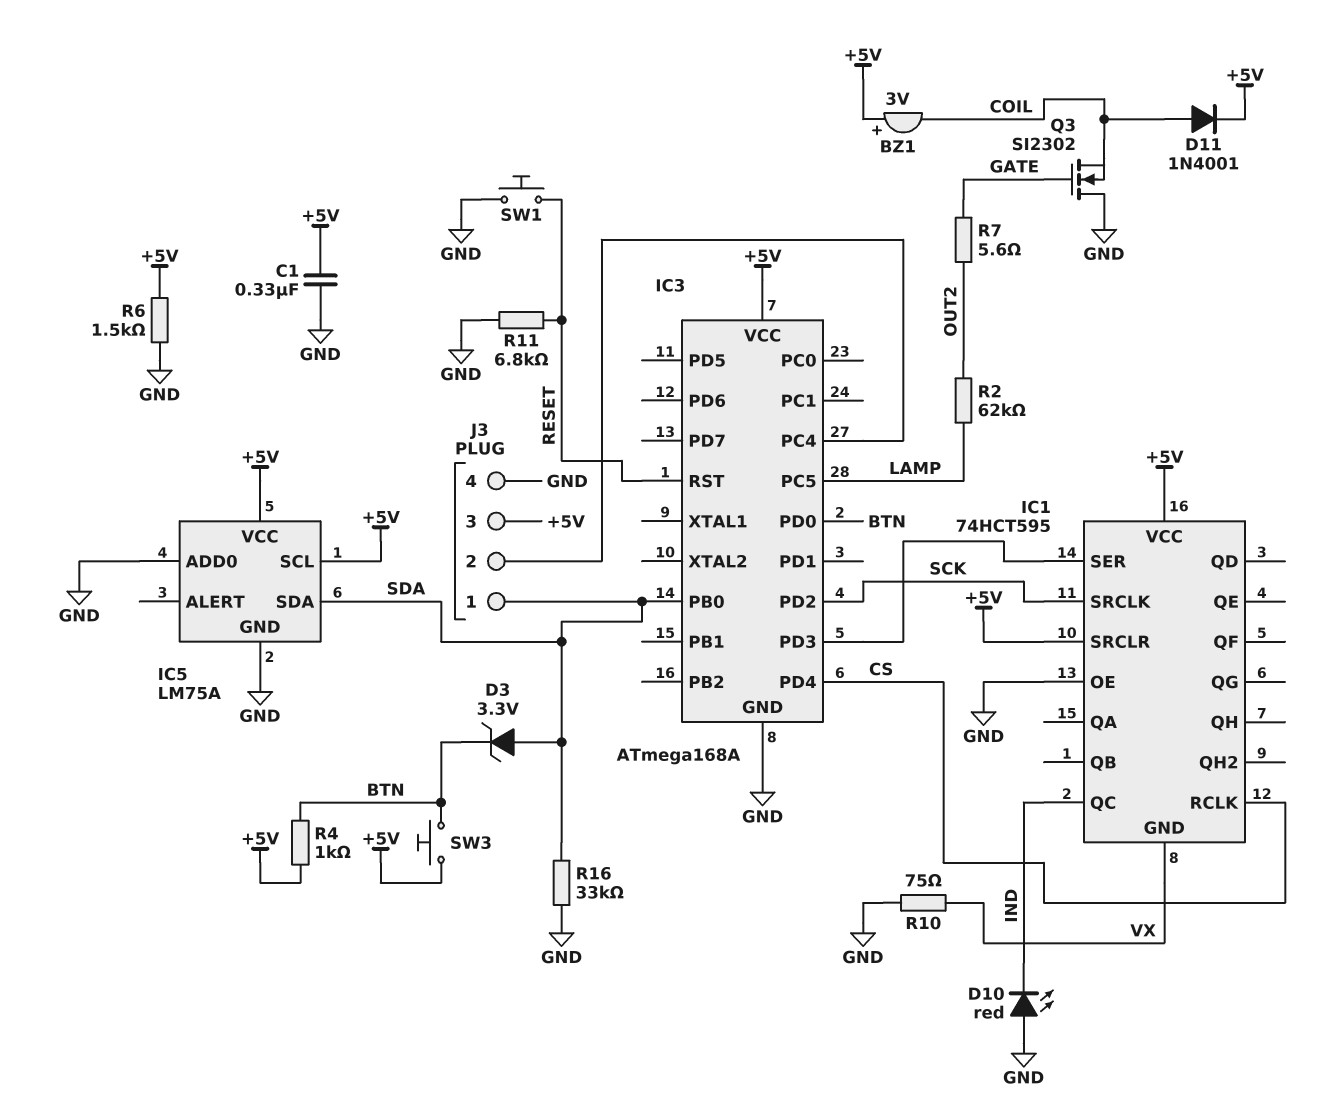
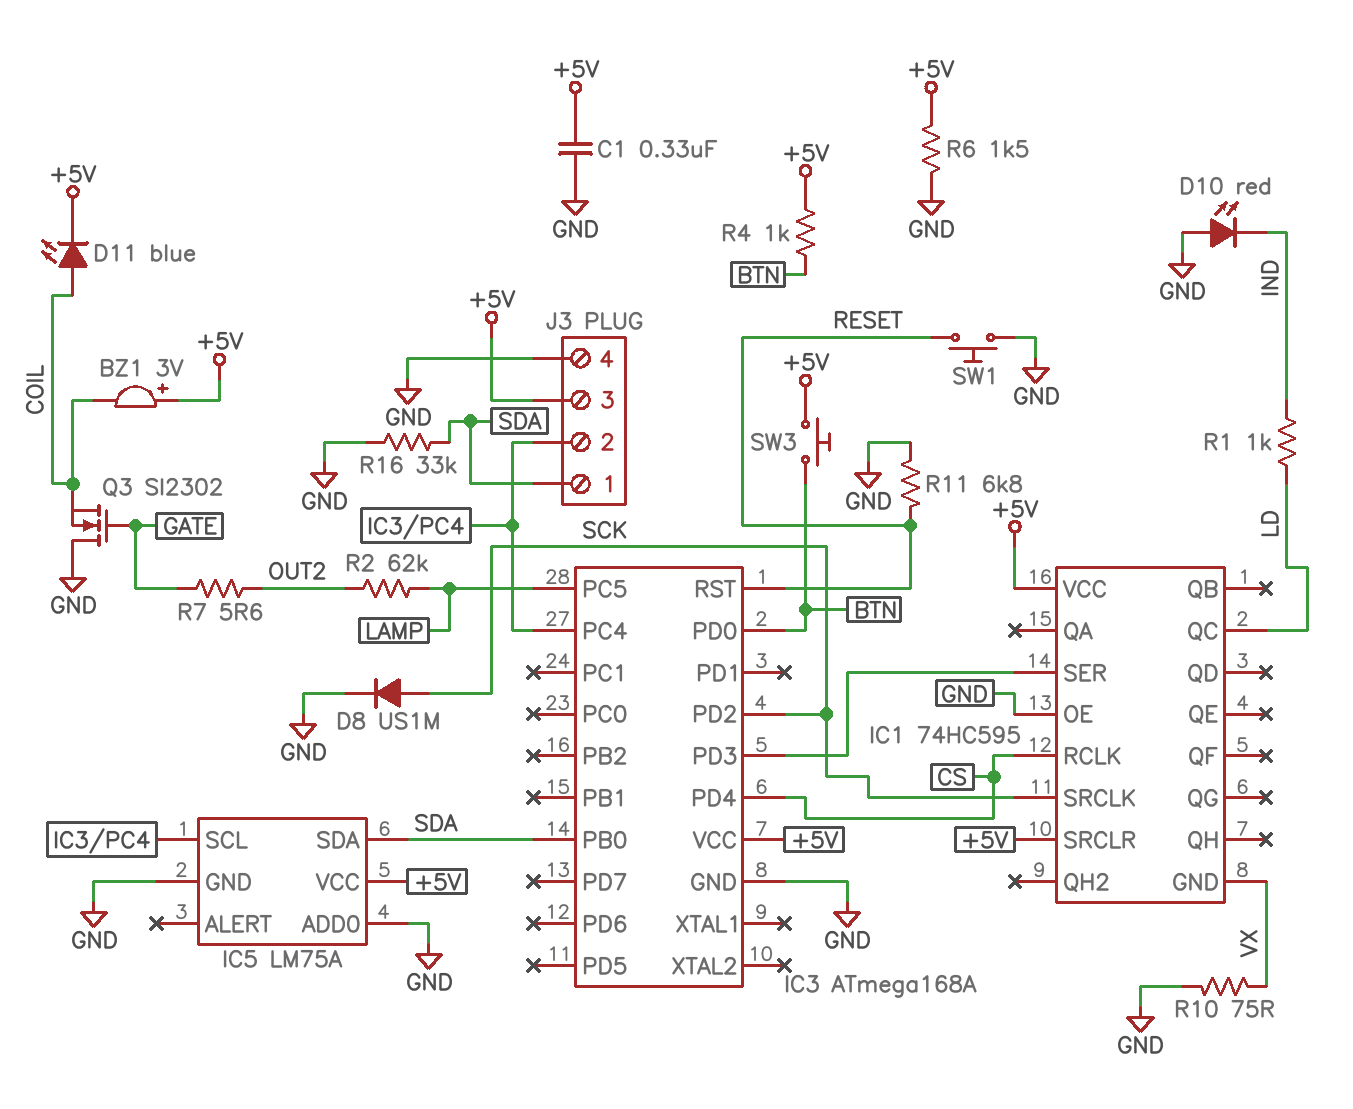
D3: zener 3.3V (A SDA, K BTN) -> none
D8: none -> diode US1M (A SCK, K GND)
D11: diode 1N4001 (A COIL, K +5V) -> LED blue (A COIL, K +5V)
IC1: 74HCT595 -> 74HC595
IC1 pin QC: IND -> LD
IC5 pin SCL: +5V -> IC3/PC4
R1: none -> 1k (IND, LD)

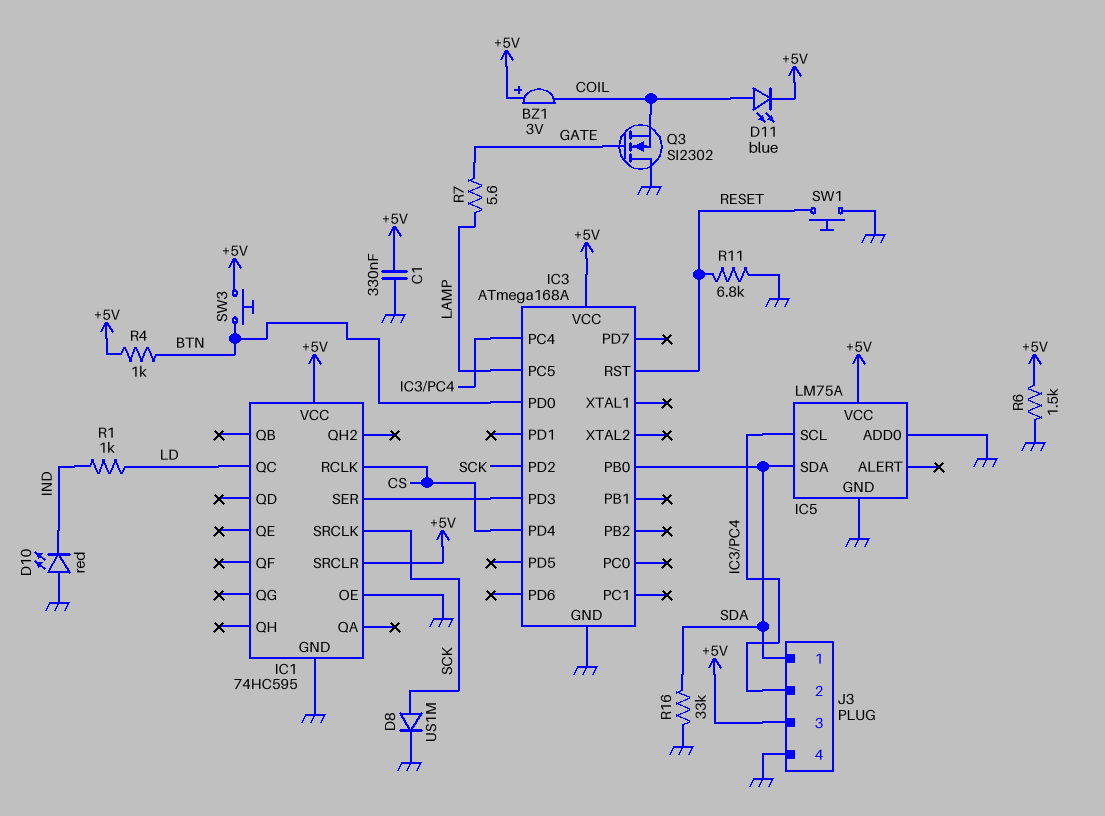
IC1 pin GND: VX -> GND
R2: 62k (LAMP, OUT2) -> none
R7: 5.6 (GATE, OUT2) -> 5.6 (GATE, LAMP)
R10: 75 (GND, VX) -> none

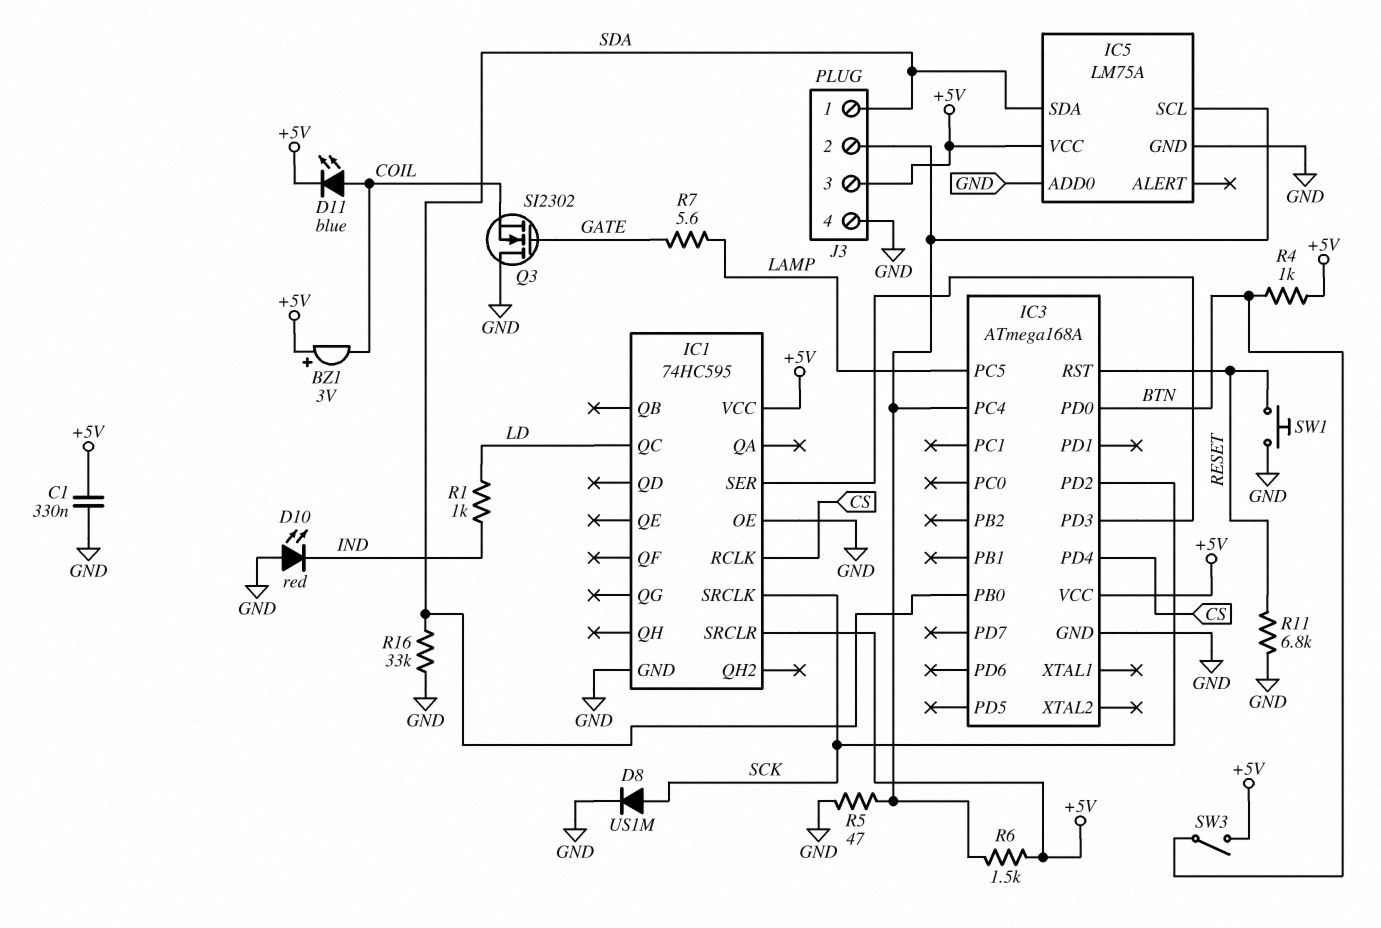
R5: none -> 47 (GND, IC3/PC4)
R6: 1.5k (+5V, GND) -> 1.5k (+5V, IC3/PC4)
SW3: button (+5V, BTN) -> switch (+5V, BTN)

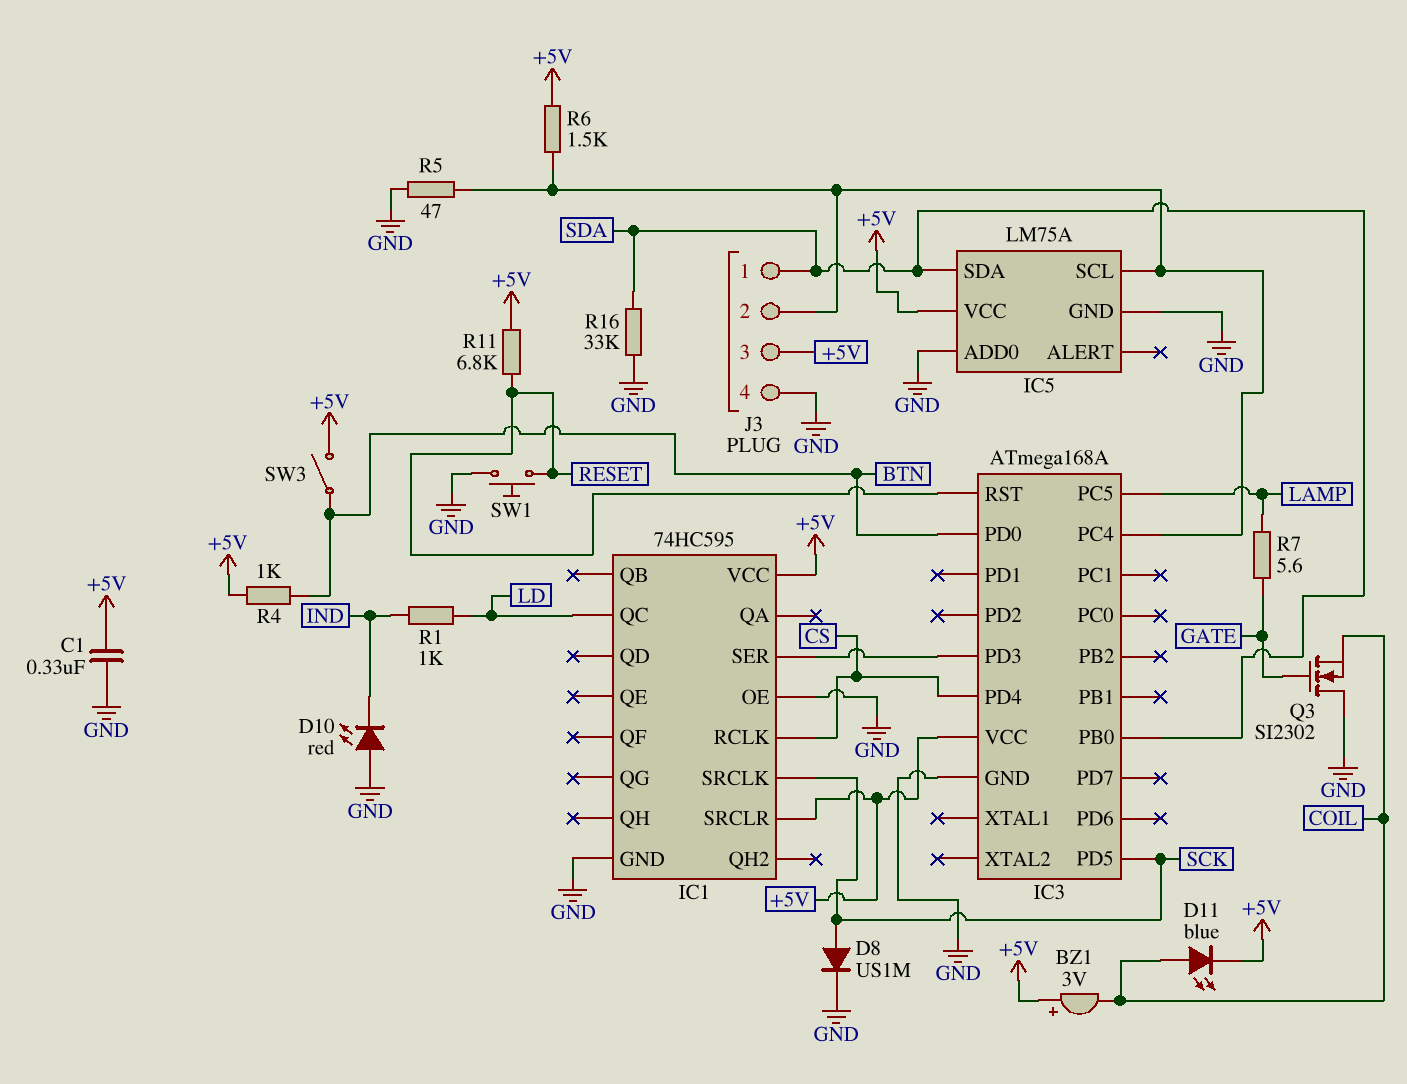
IC3 pin PD2: SCK -> none
IC3 pin PD5: none -> SCK
R11: 6.8k (GND, RESET) -> 6.8k (+5V, RESET)

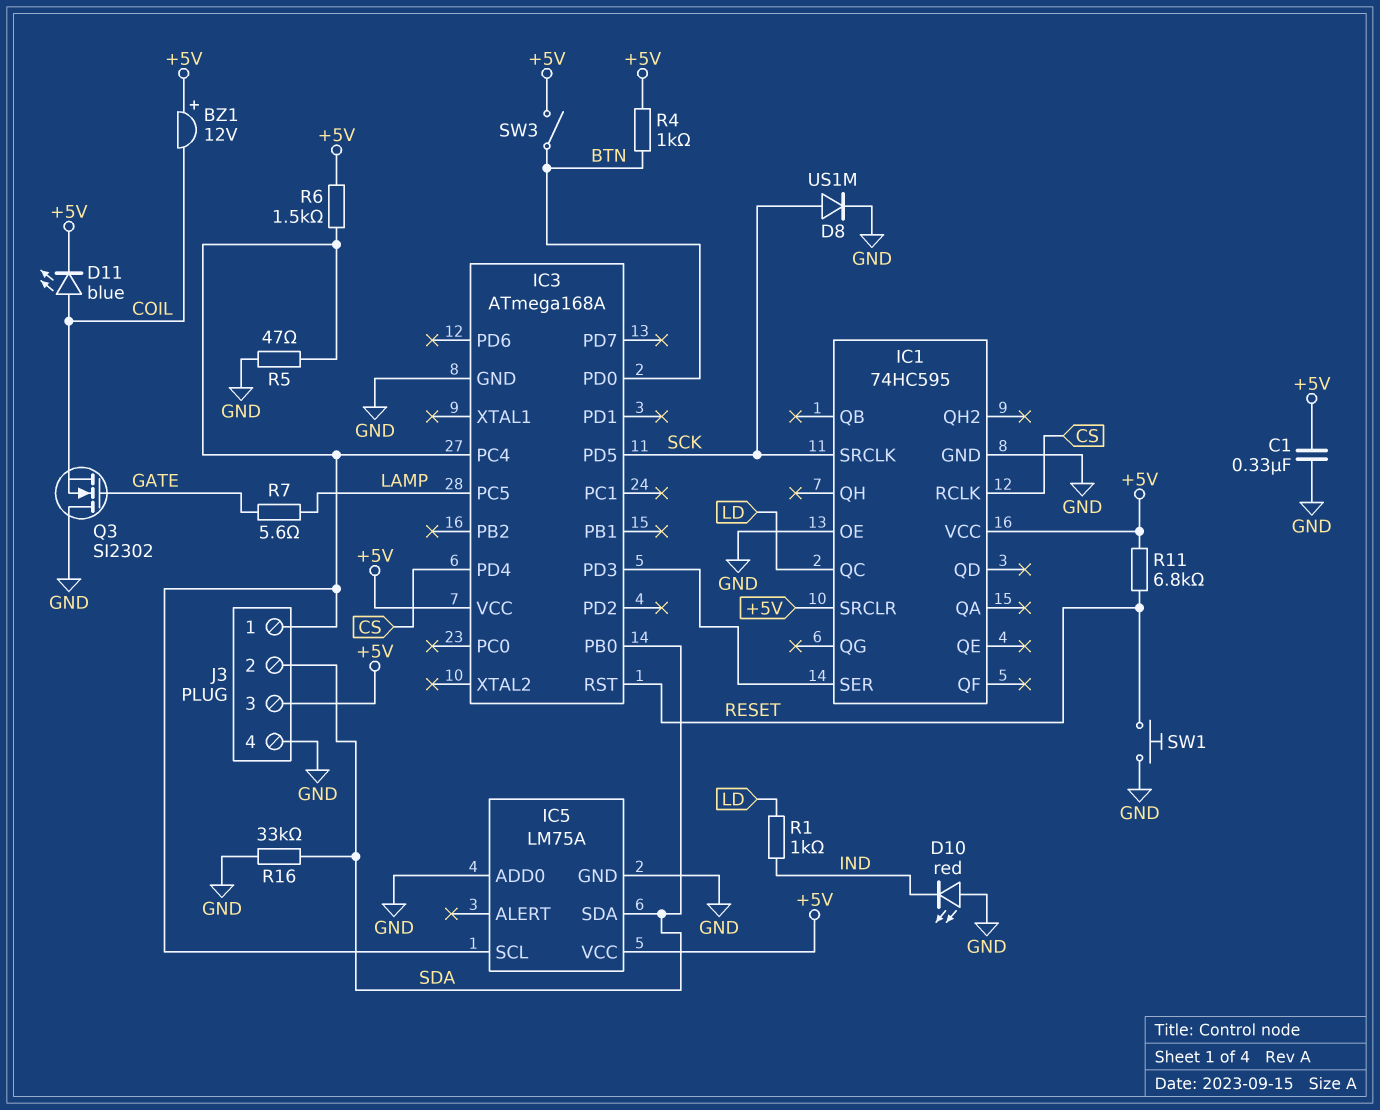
BZ1: buzzer 3V (plus +5V, minus COIL) -> buzzer 12V (plus +5V, minus COIL)
J3 pin 1: SDA -> IC3/PC4
J3 pin 2: IC3/PC4 -> SDA

